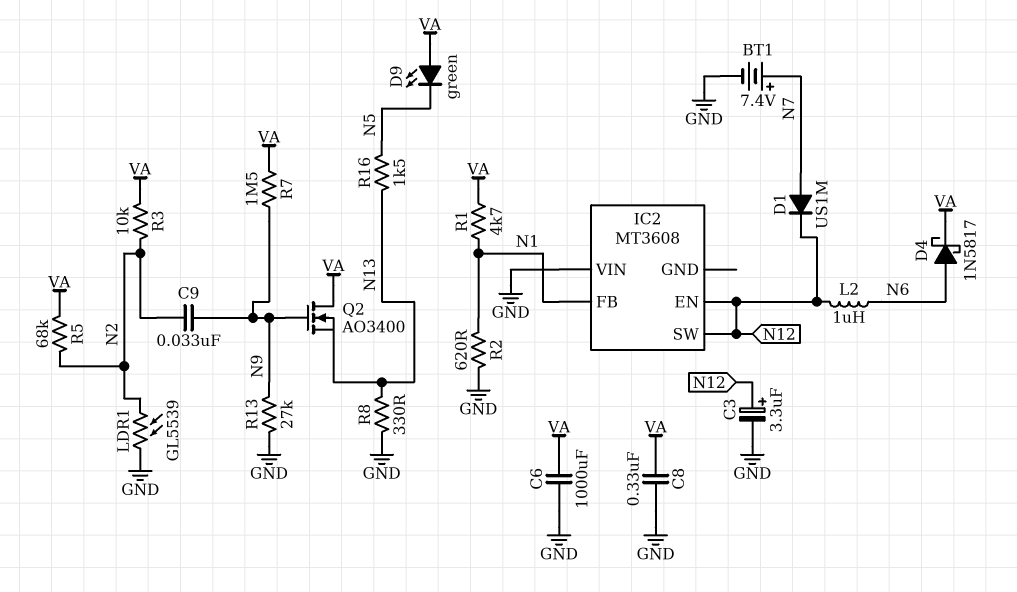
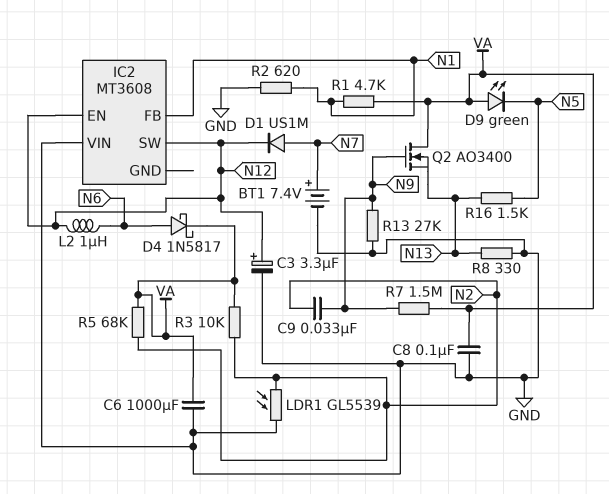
C8: 330nF (GND, VA) -> 100nF (GND, VA)

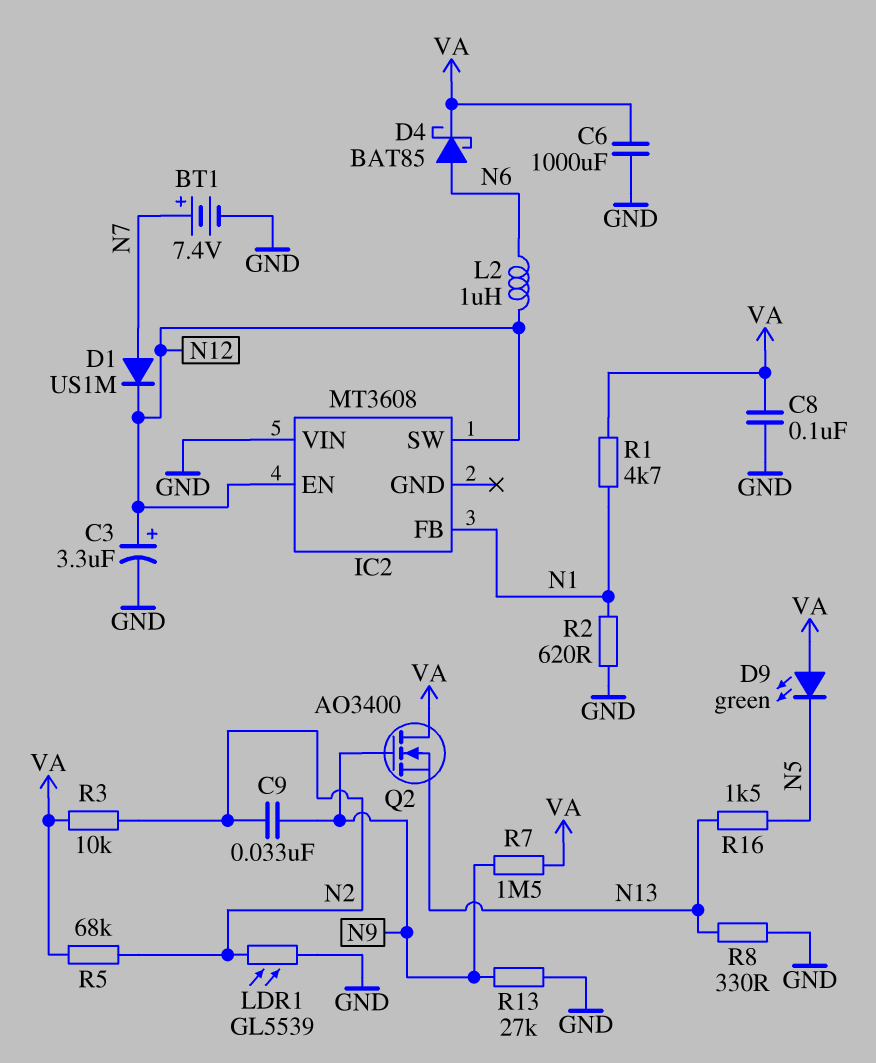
D4: schottky 1N5817 (A N6, K VA) -> schottky BAT85 (A N6, K VA)

